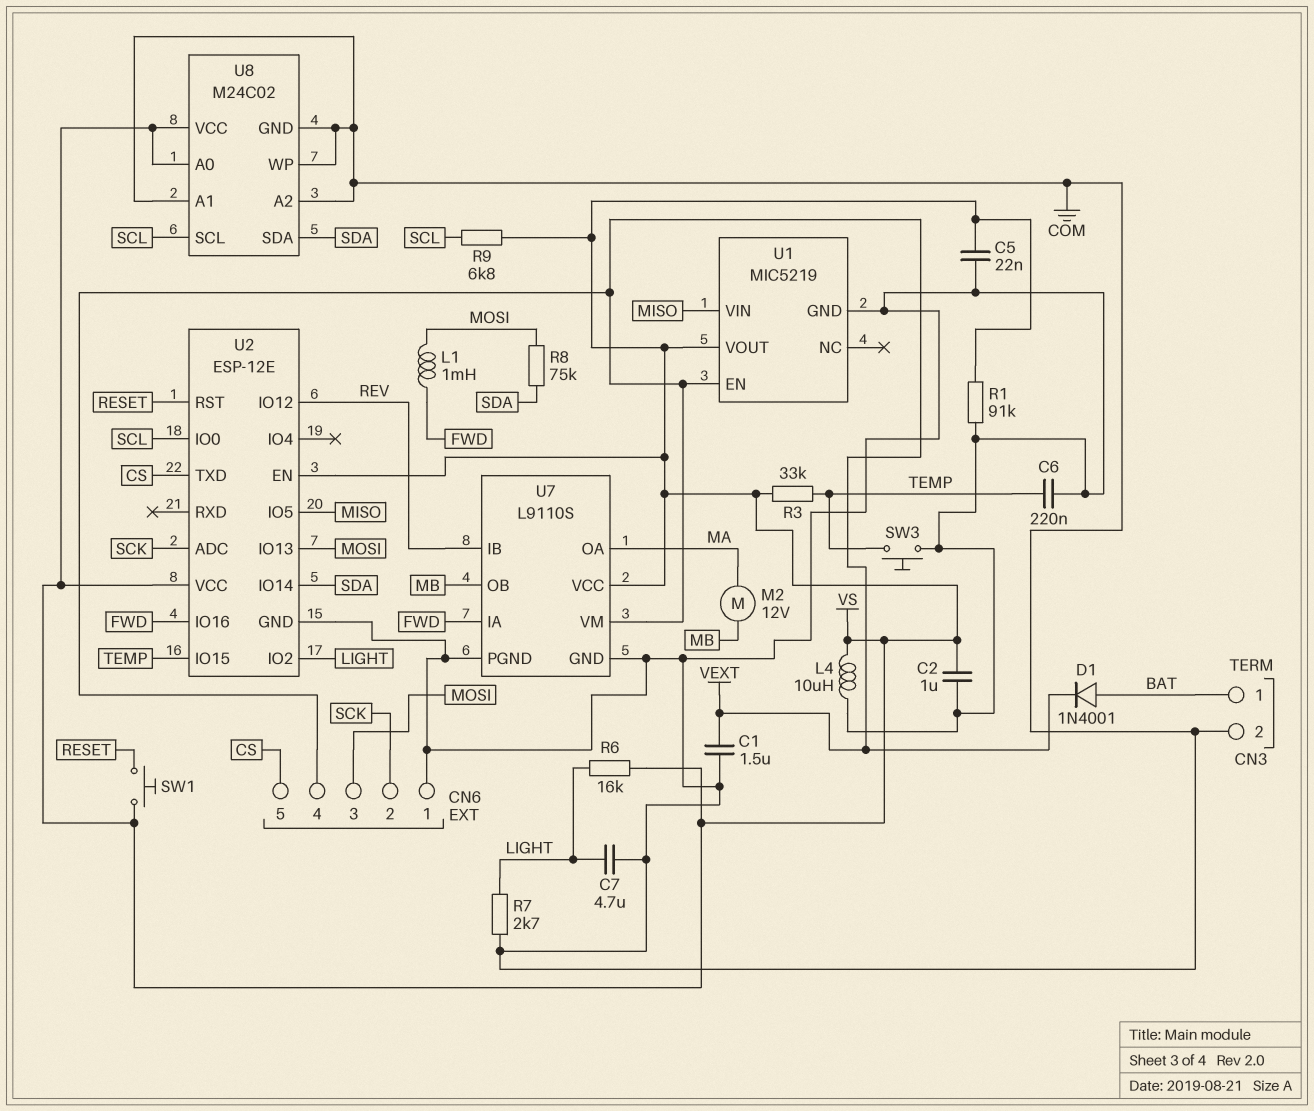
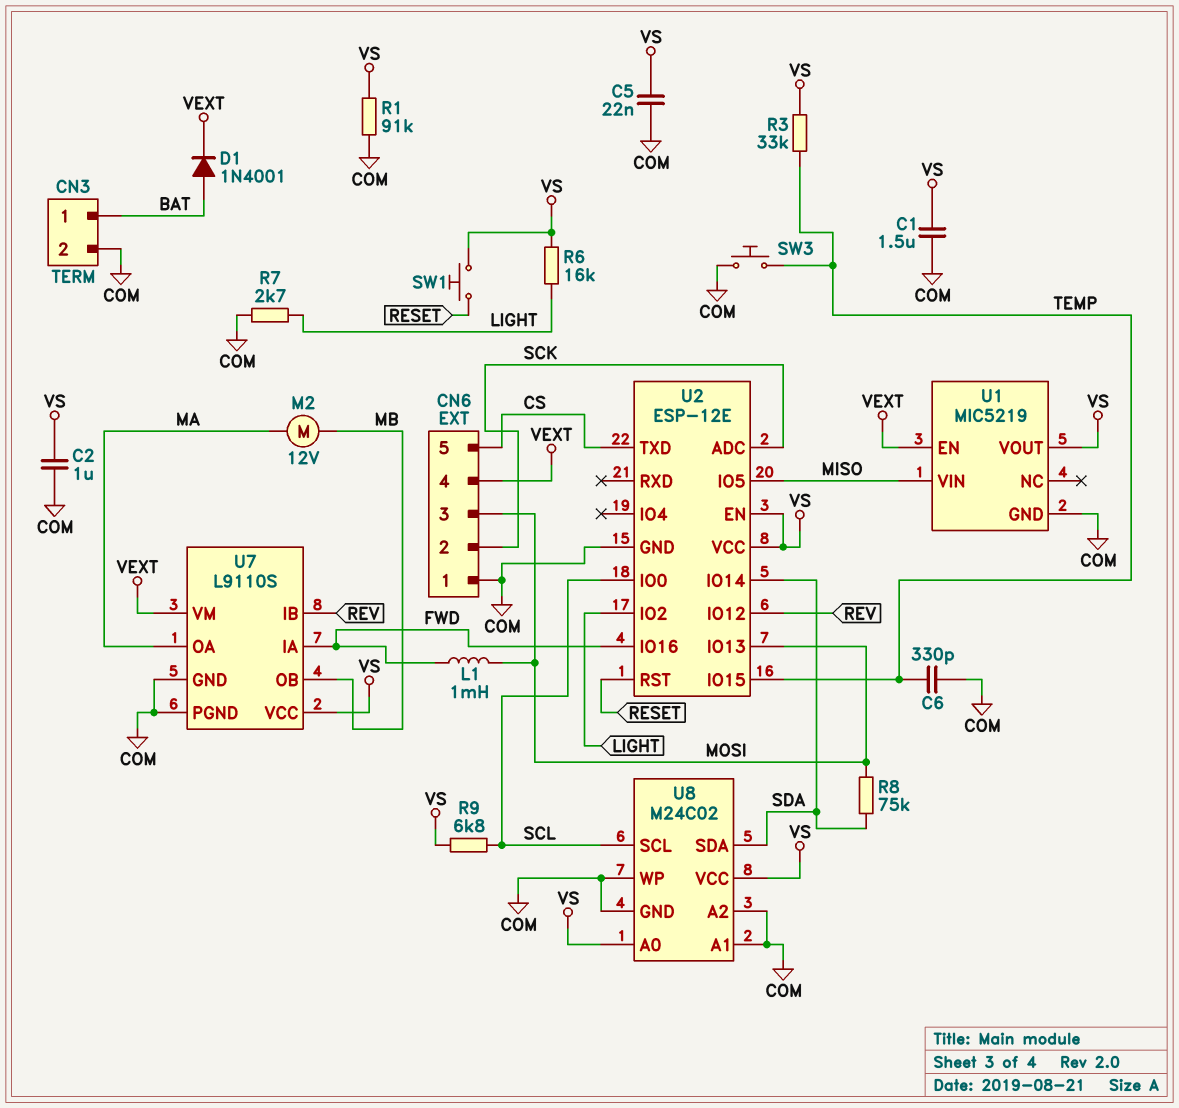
C1: 1.5uF (COM, VEXT) -> 1.5uF (COM, VS)
C6: 220nF (COM, TEMP) -> 330pF (COM, TEMP)
C7: 4.7uF (COM, LIGHT) -> none
L4: 10uH (COM, VS) -> none

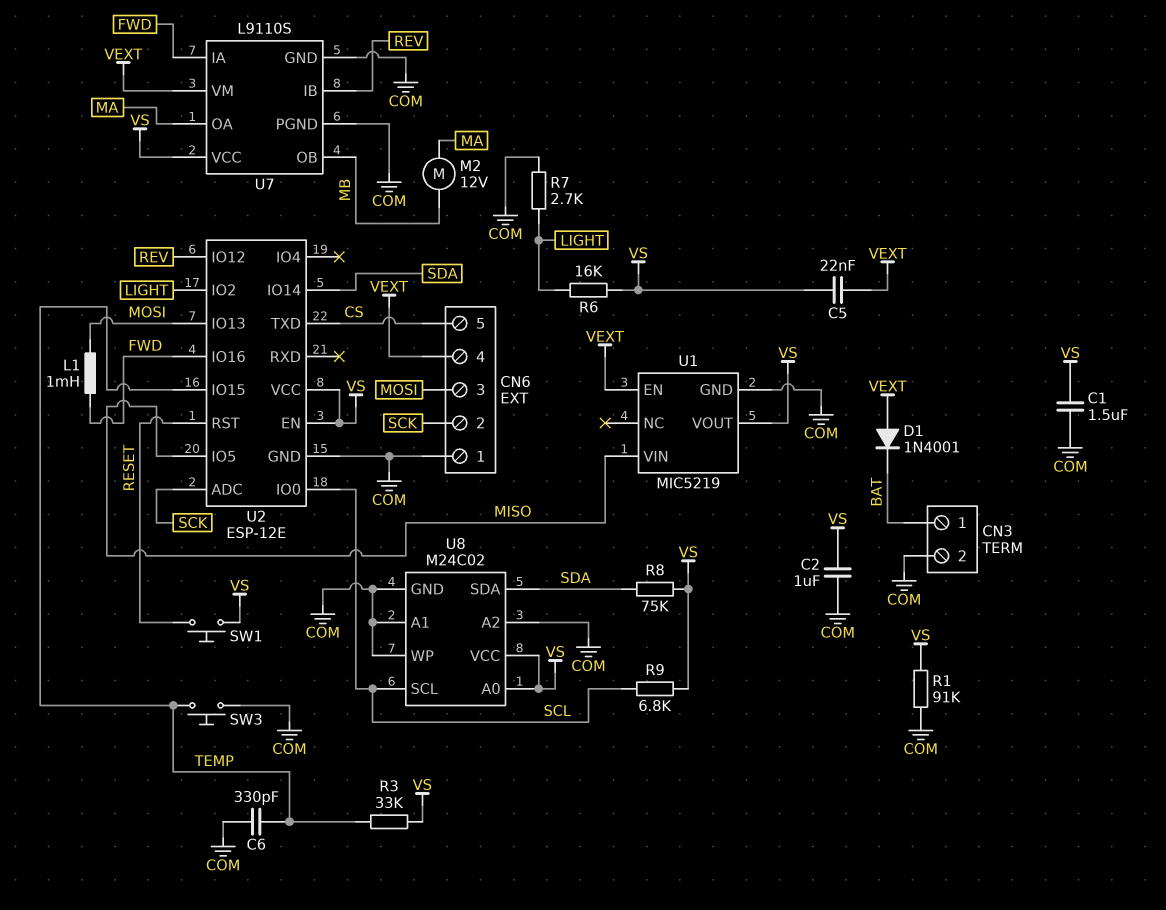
C5: 22nF (COM, VS) -> 22nF (VEXT, VS)
D1: diode 1N4001 (A BAT, K VEXT) -> diode 1N4001 (A VEXT, K BAT)
R8: 75k (MOSI, SDA) -> 75k (SDA, VS)

